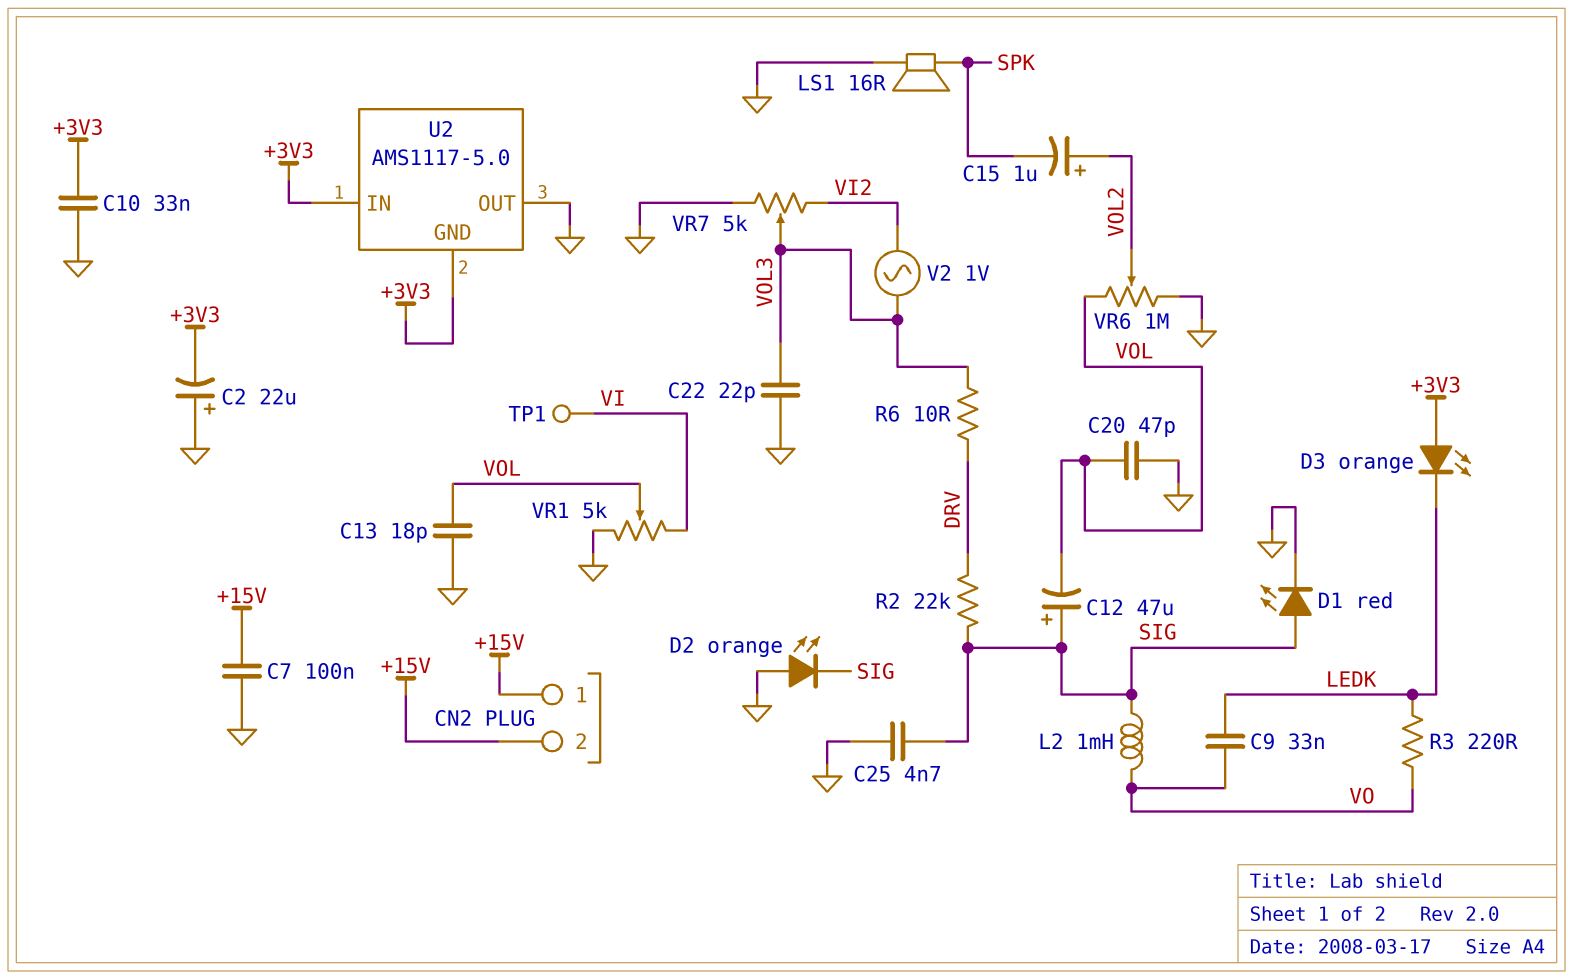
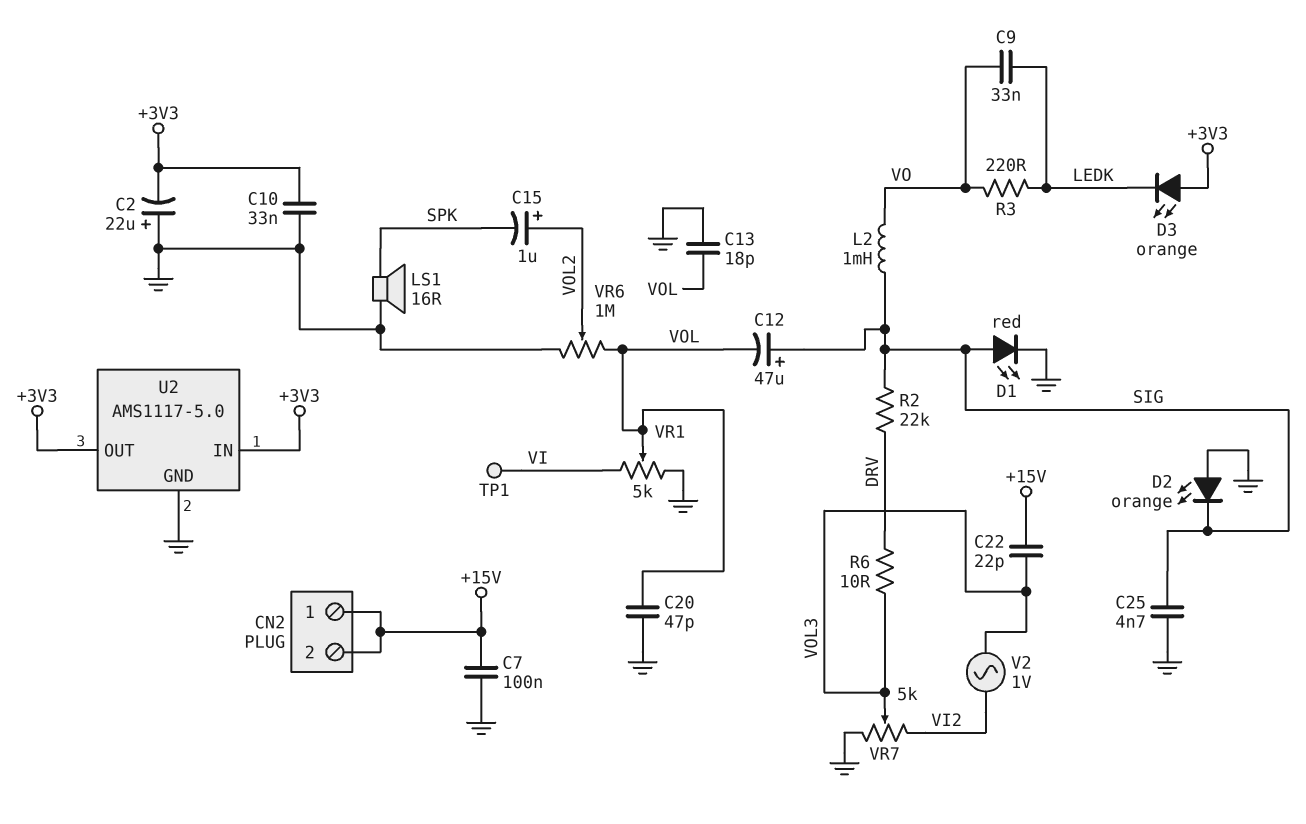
C22: 22pF (GND, VOL3) -> 22pF (+15V, VOL3)
U2 pin GND: +3V3 -> GND
U2 pin OUT: GND -> +3V3

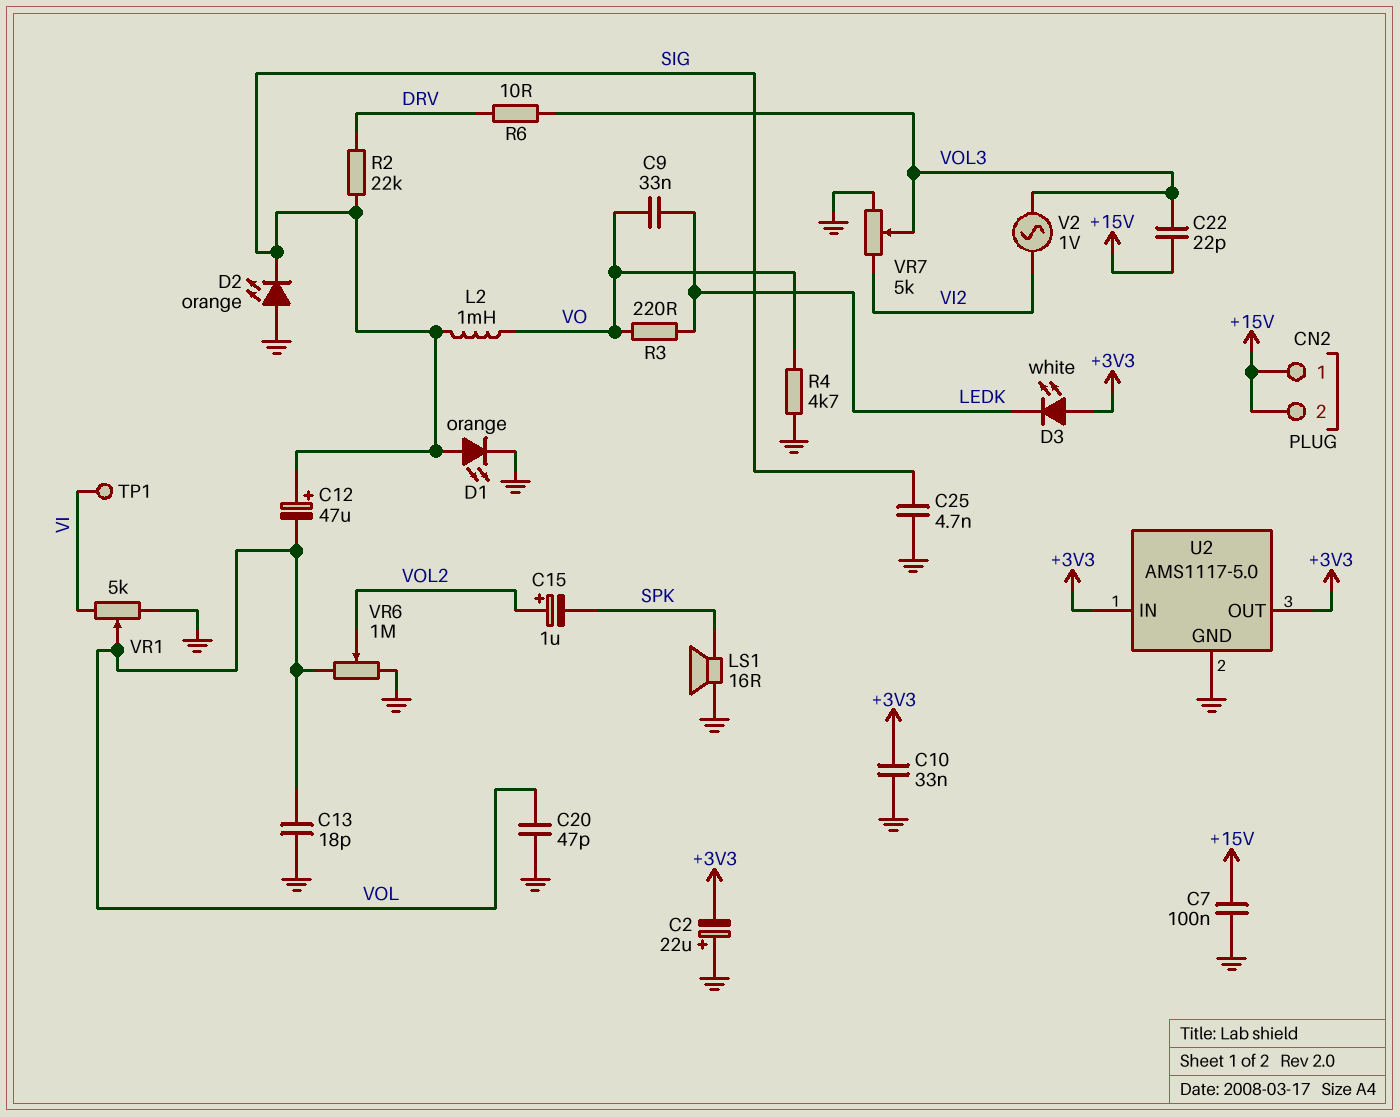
D1: LED red (A SIG, K GND) -> LED orange (A SIG, K GND)
D3: LED orange (A +3V3, K LEDK) -> LED white (A +3V3, K LEDK)
R4: none -> 4.7k (GND, VO)

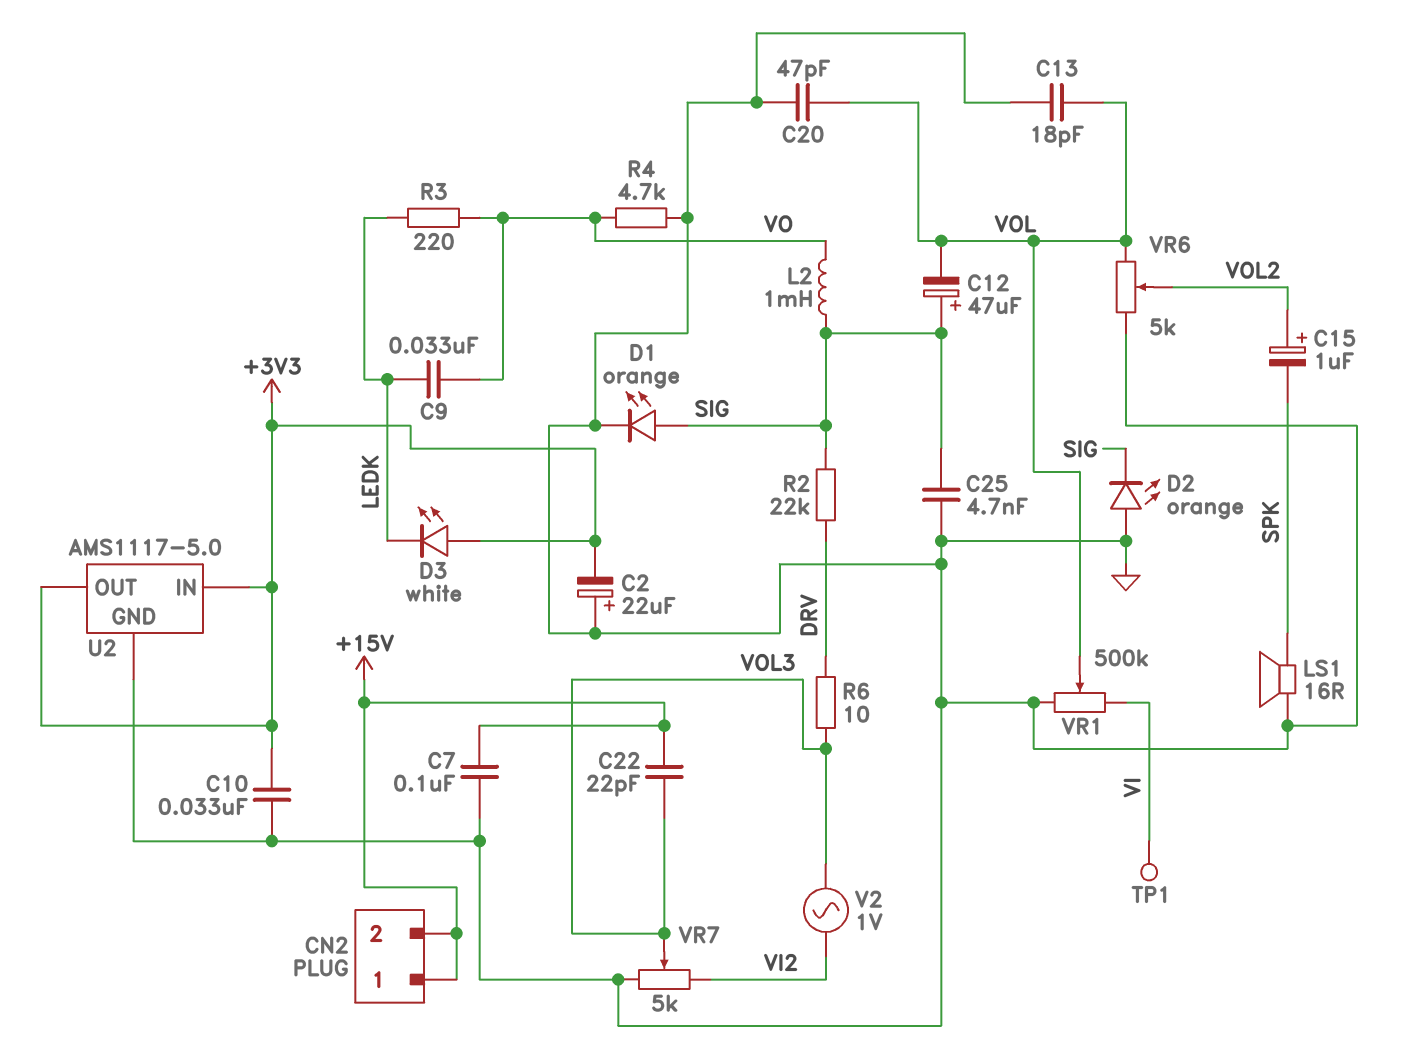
VR1: 5k (GND, VI, wiper VOL) -> 500k (GND, VI, wiper VOL)
VR6: 1M (GND, VOL, wiper VOL2) -> 5k (GND, VOL, wiper VOL2)

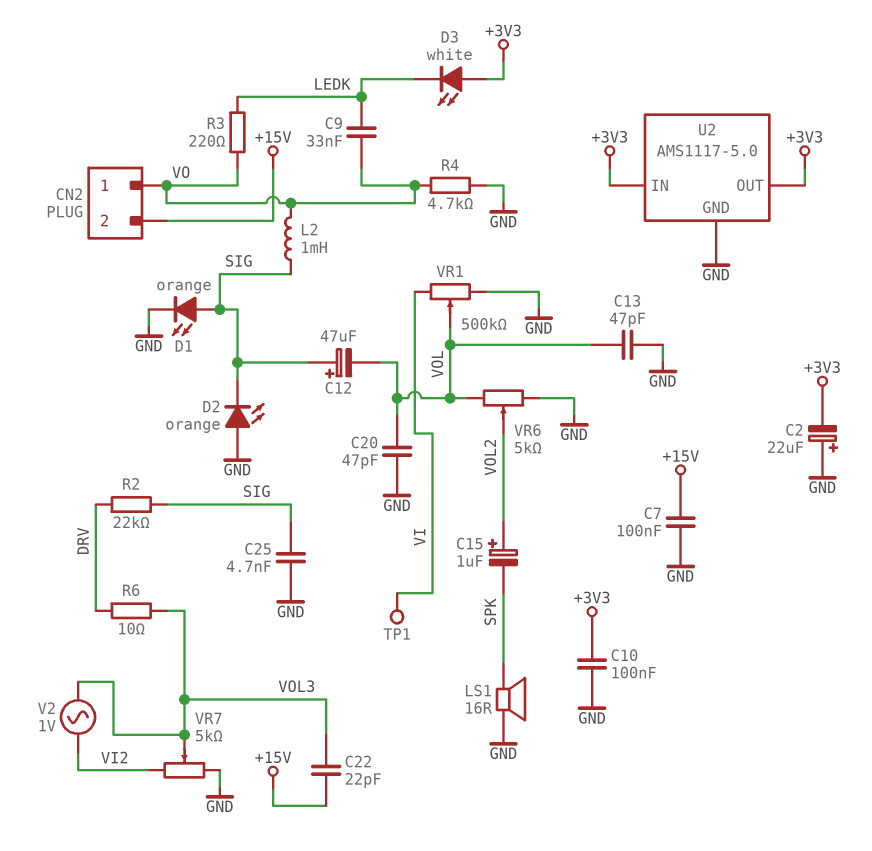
C10: 33nF (+3V3, GND) -> 100nF (+3V3, GND)
C13: 18pF (GND, VOL) -> 47pF (GND, VOL)
CN2 pin 1: +15V -> VO

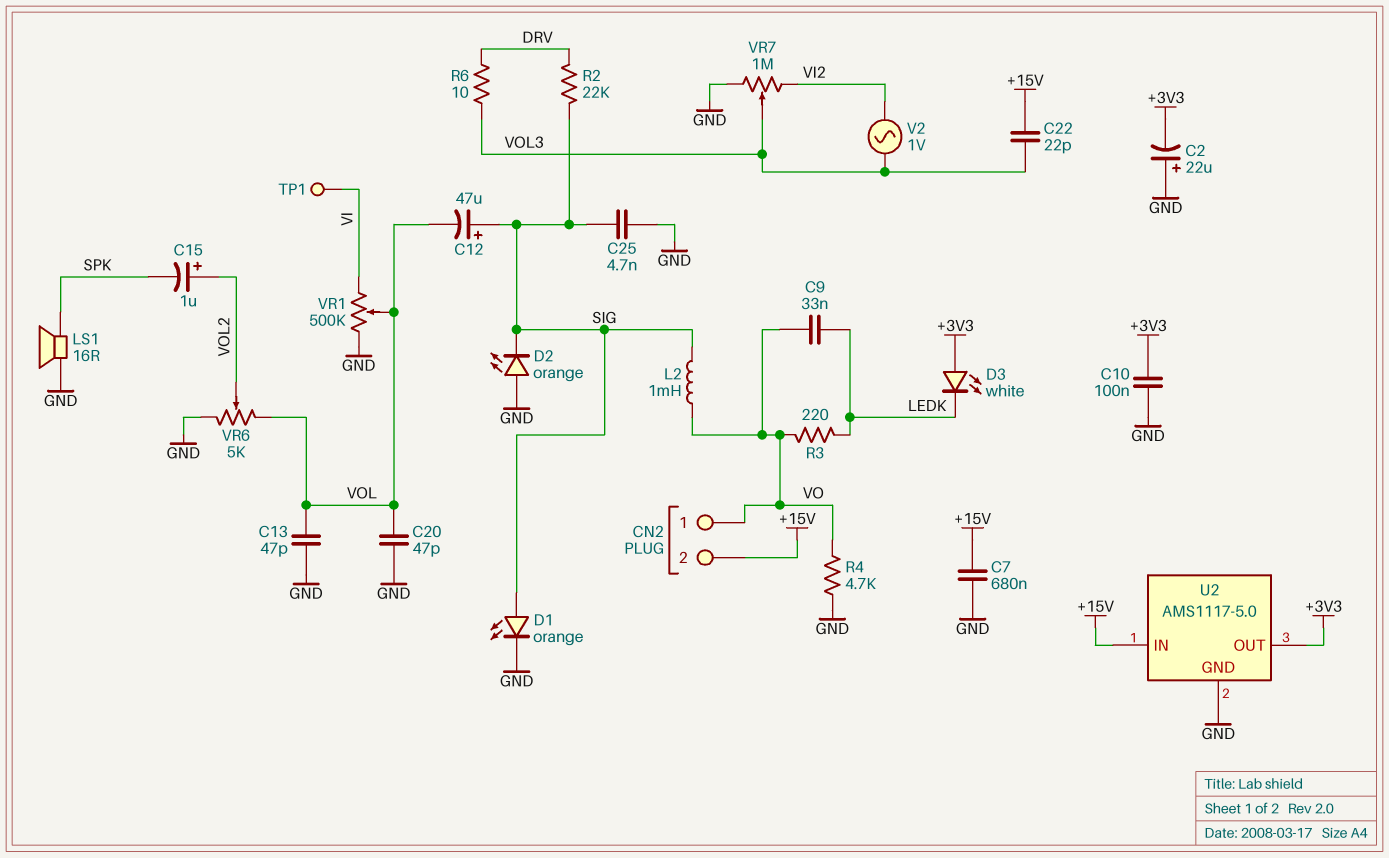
C7: 100nF (+15V, GND) -> 680nF (+15V, GND)
U2 pin IN: +3V3 -> +15V
VR7: 5k (GND, VI2, wiper VOL3) -> 1M (GND, VI2, wiper VOL3)

